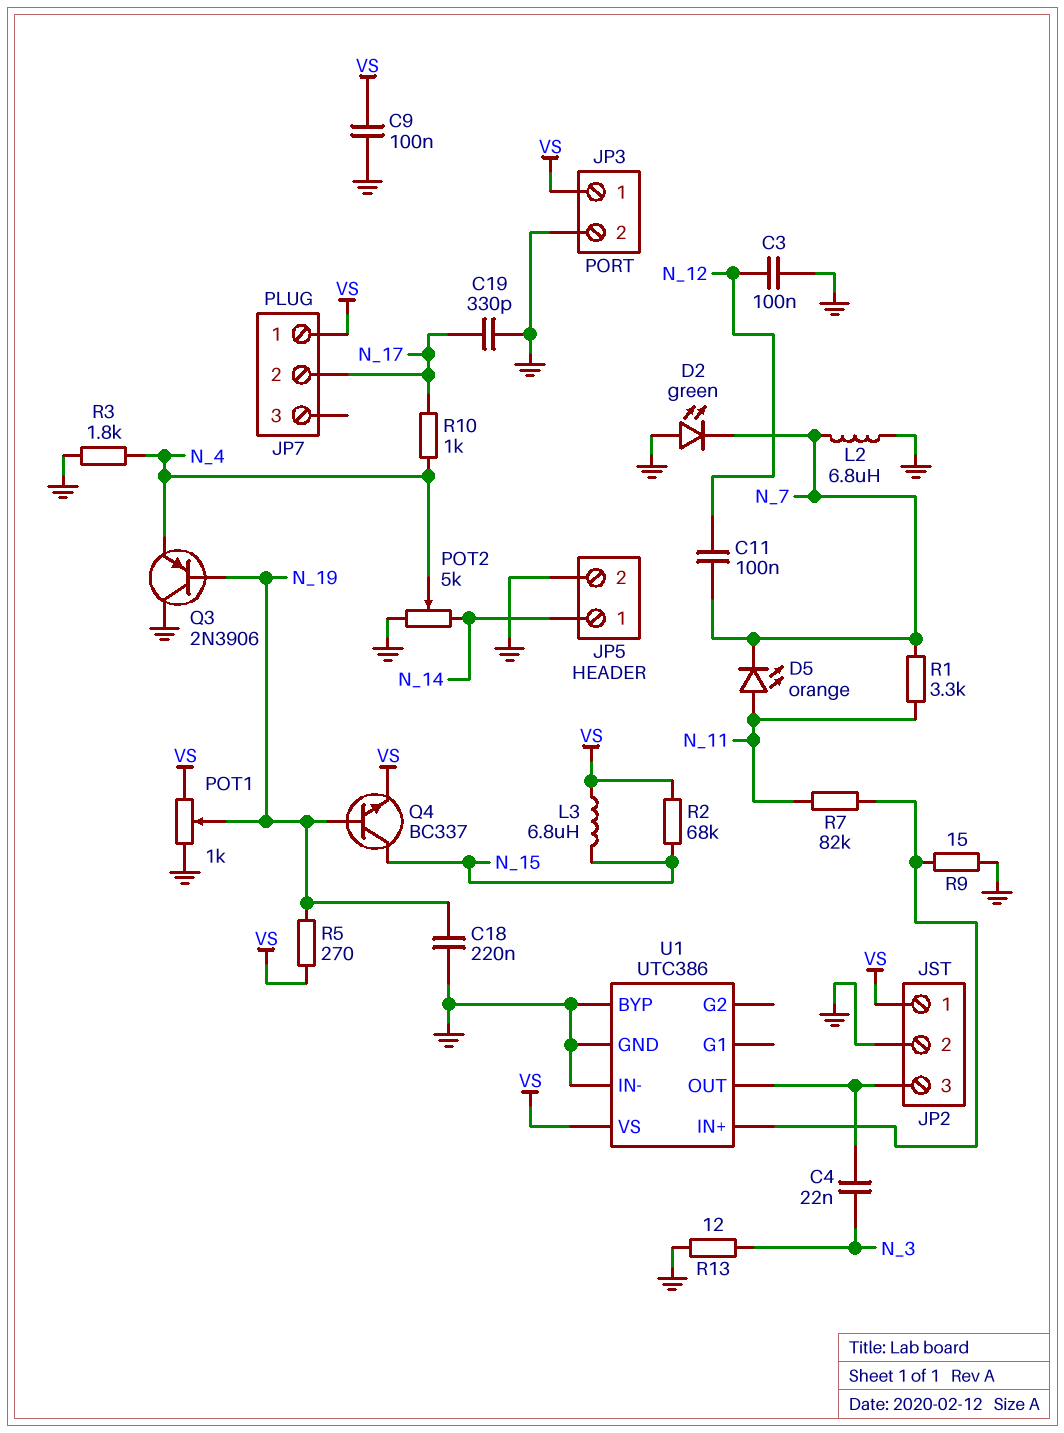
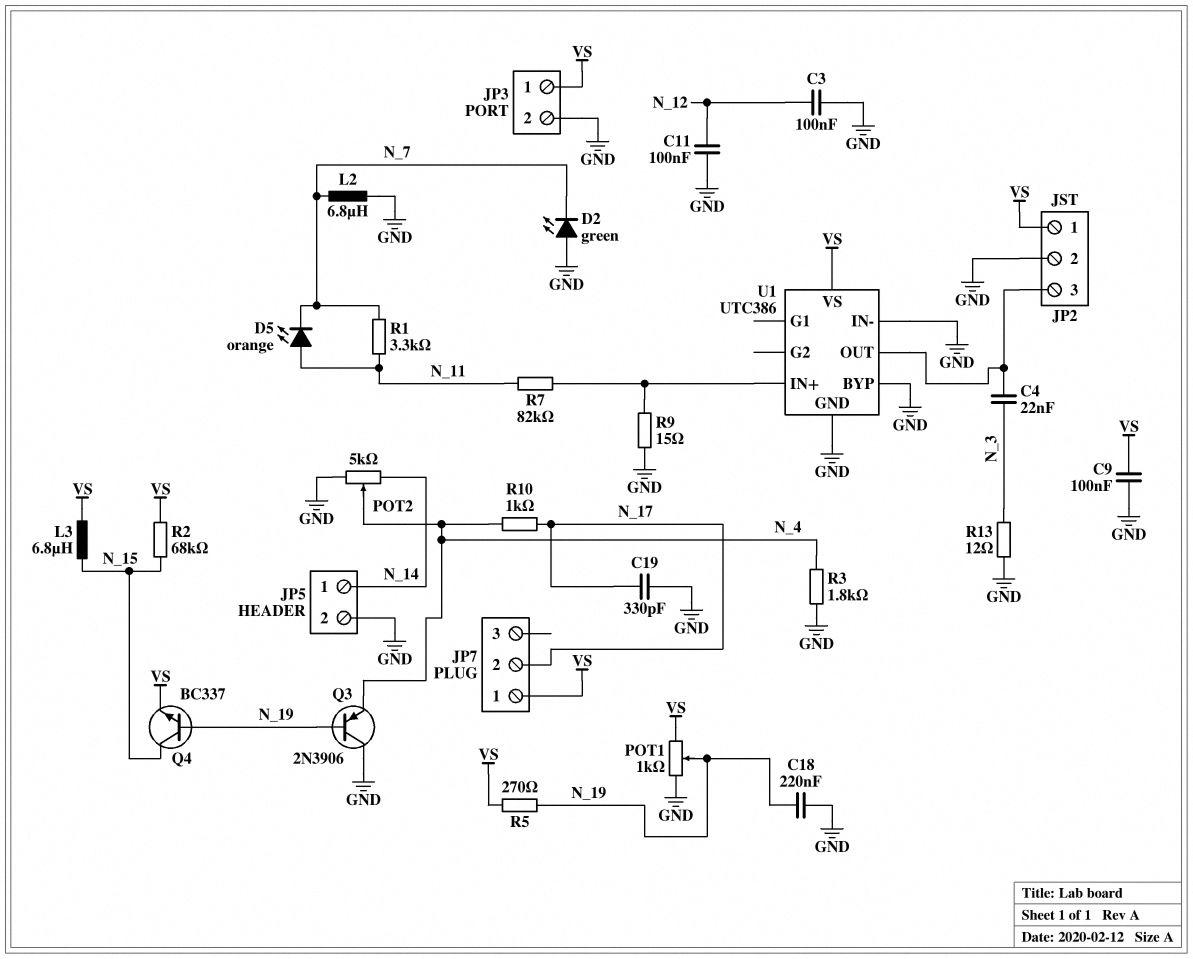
C11: 100nF (N_7, N_12) -> 100nF (GND, N_12)

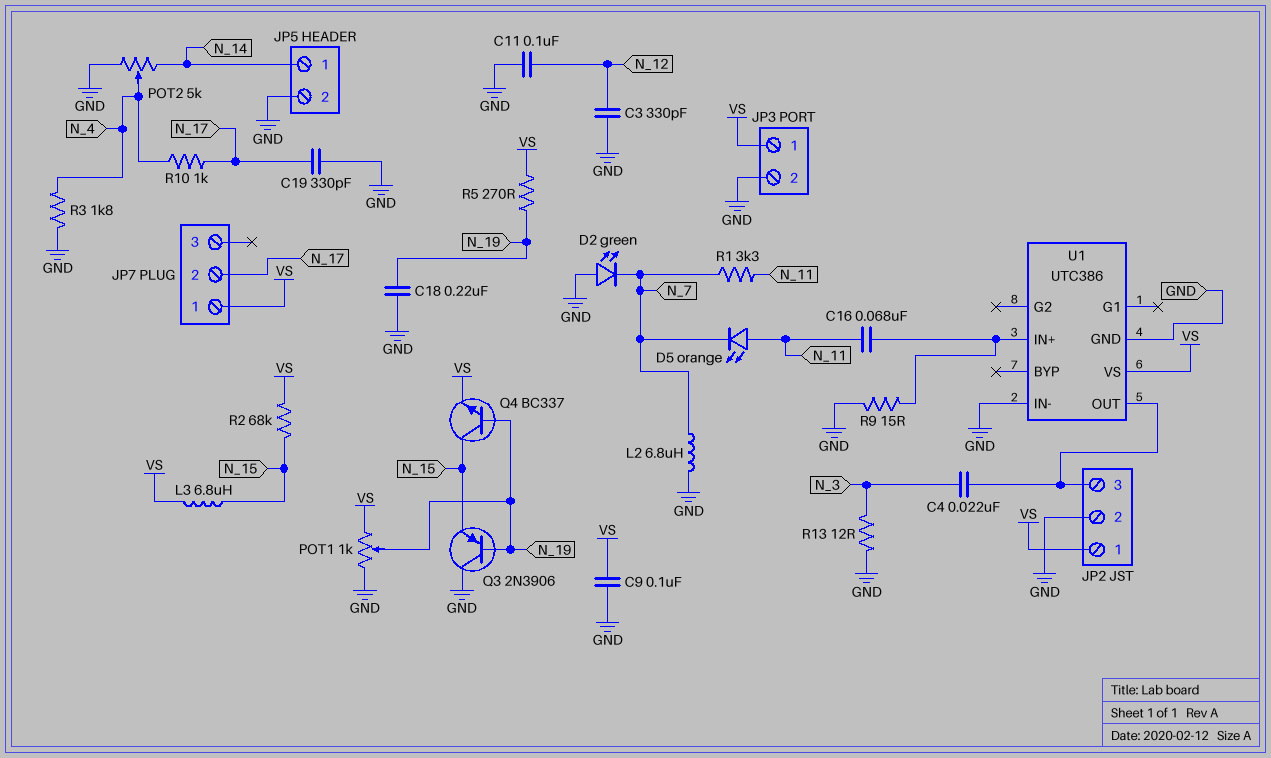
C3: 100nF (GND, N_12) -> 330pF (GND, N_12)
C16: none -> 68nF (N_11, U1/IN+)
Q3: PNP 2N3906 (B N_19, C GND, E N_4) -> PNP 2N3906 (B N_19, C GND, E N_15)
R7: 82k (N_11, U1/IN+) -> none
U1 pin BYP: GND -> none

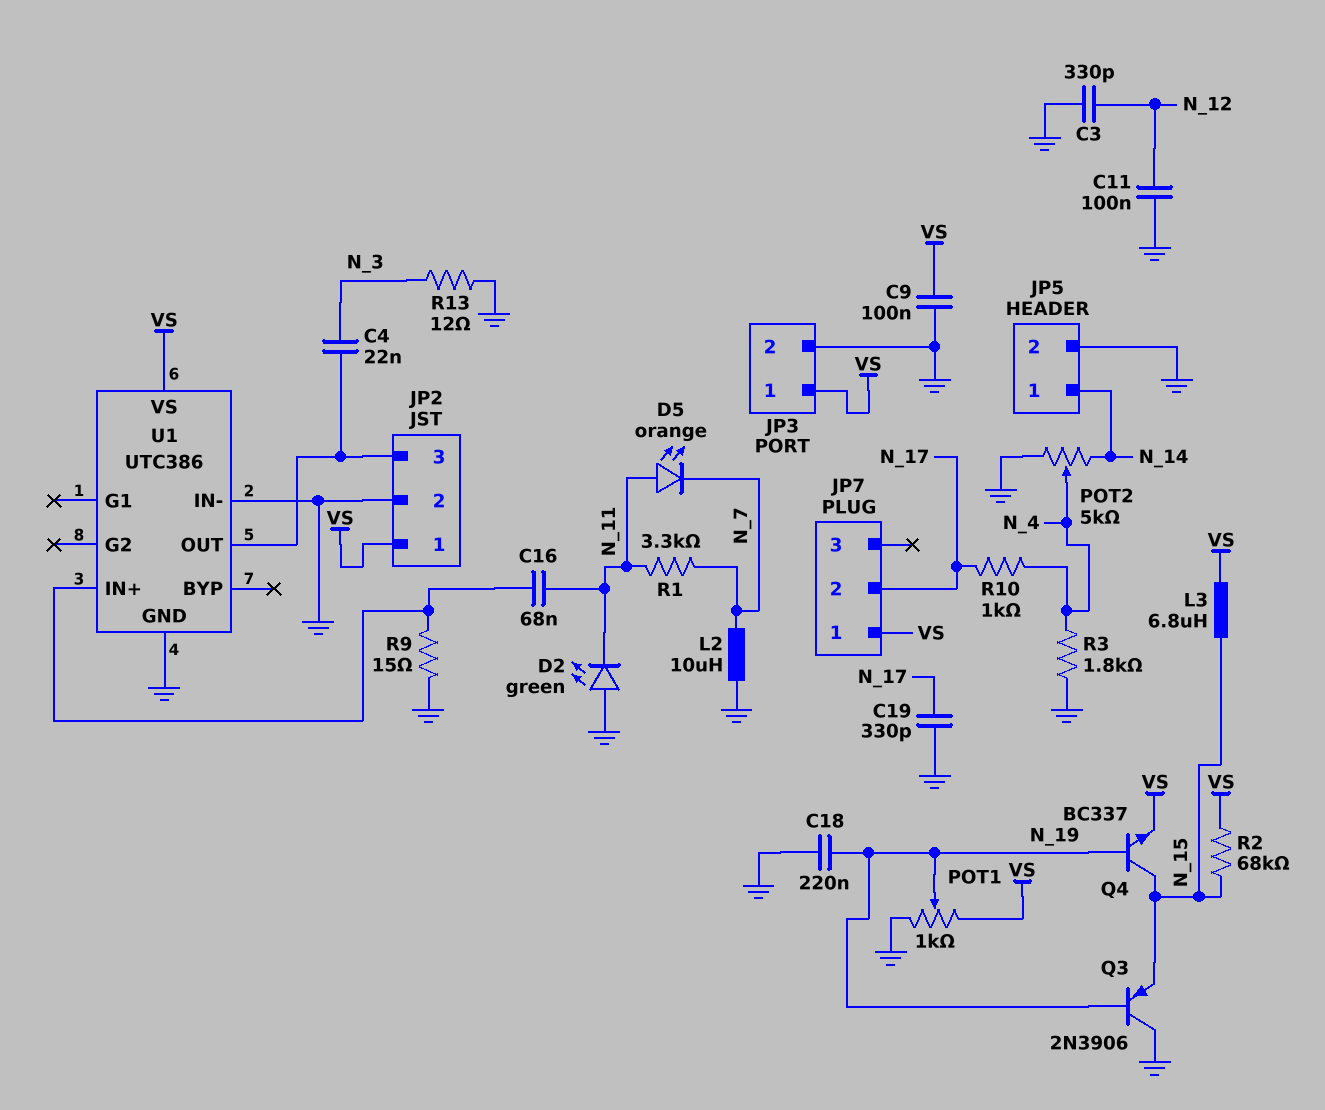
D2: LED green (A GND, K N_7) -> LED green (A GND, K N_11)
L2: 6.8uH (GND, N_7) -> 10uH (GND, N_7)
R5: 270 (N_19, VS) -> none

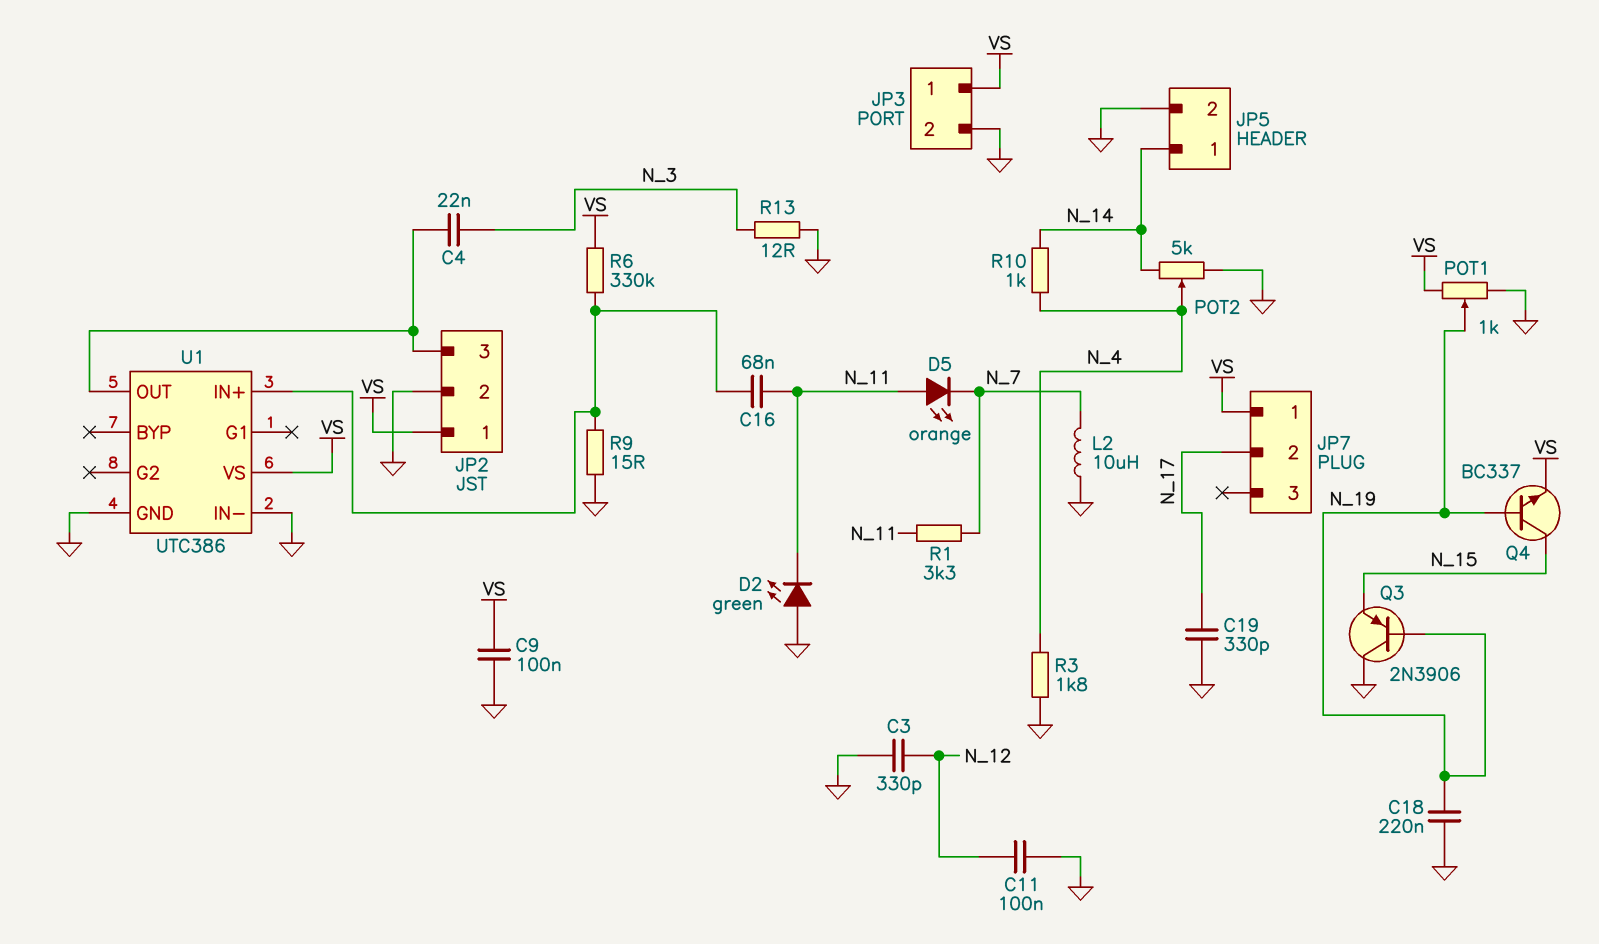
L3: 6.8uH (N_15, VS) -> none
R2: 68k (N_15, VS) -> none
R6: none -> 330k (U1/IN+, VS)
R10: 1k (N_4, N_17) -> 1k (N_4, N_14)

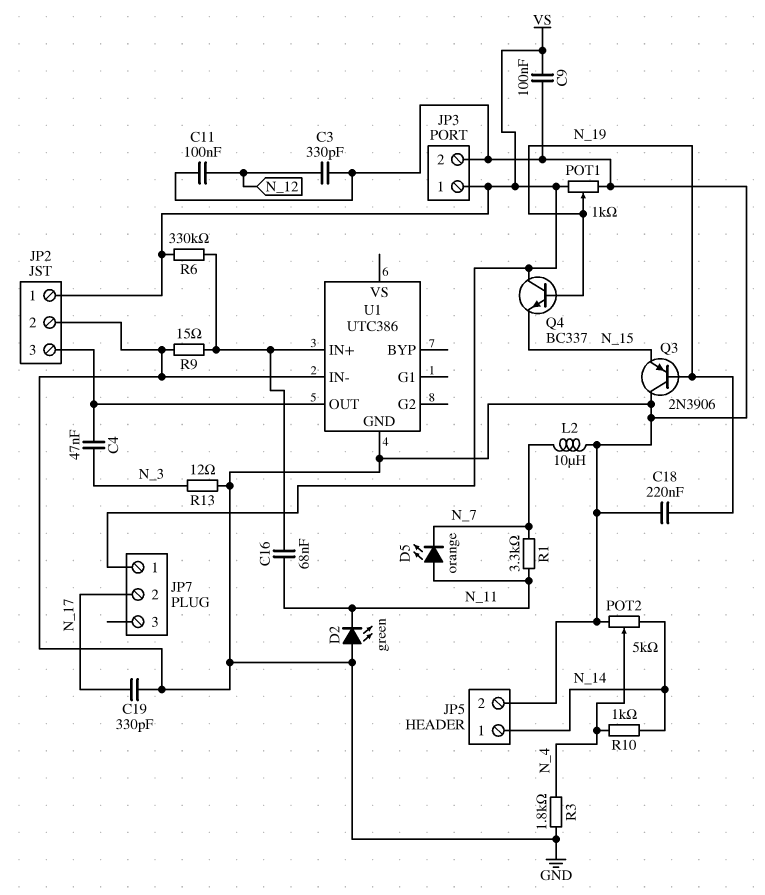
C4: 22nF (JP2/3, N_3) -> 47nF (JP2/3, N_3)
Q4: NPN BC337 (B N_19, C N_15, E VS) -> NPN BC337 (B N_19, C VS, E N_15)
U1 pin VS: VS -> none

